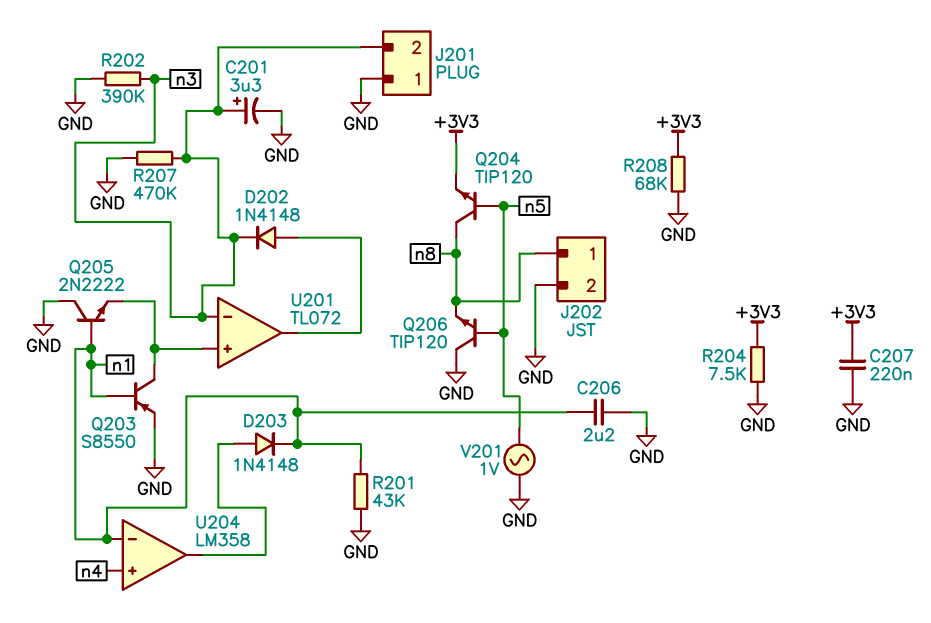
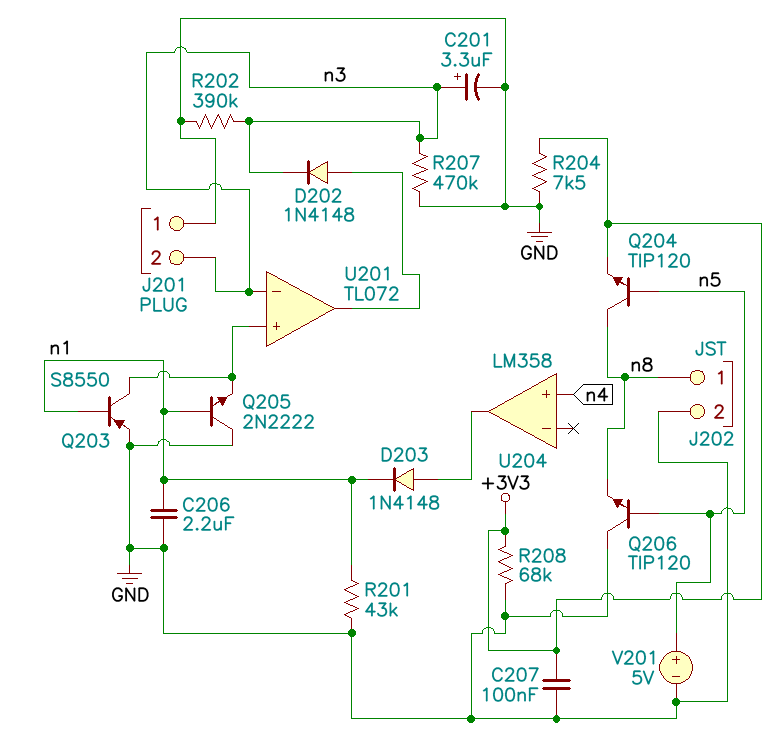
C207: 220nF (+3V3, GND) -> 100nF (+3V3, GND)
U204 pin in-: n1 -> none
V201: AC 1V (GND, n5) -> 5V (plus n5, minus GND)

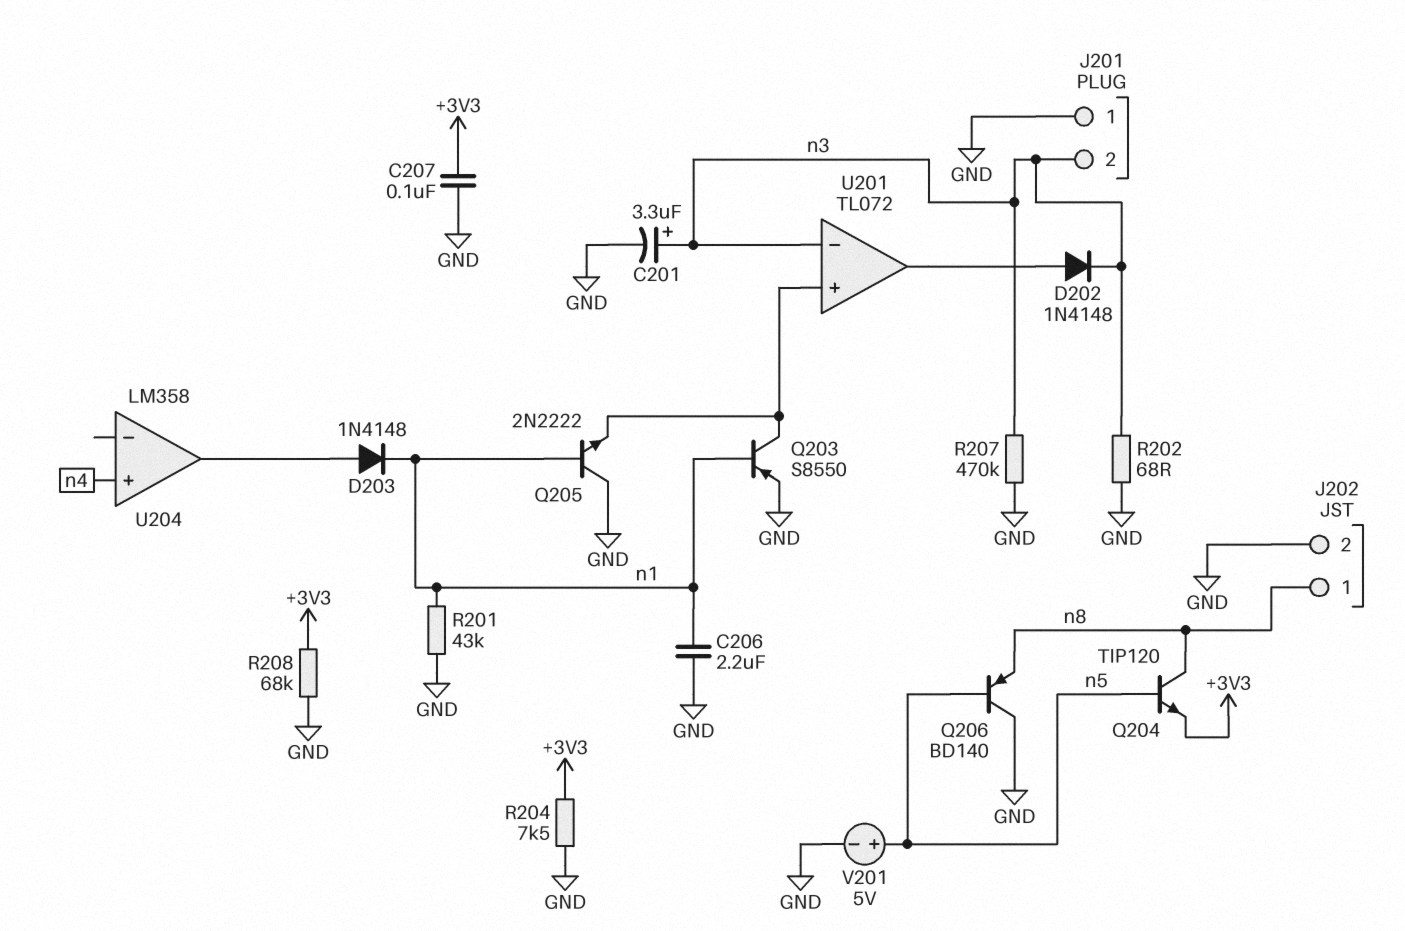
Q206: NPN TIP120 (B n5, C GND, E n8) -> PNP BD140 (B n5, C GND, E n8)
R202: 390k (GND, n3) -> 68 (GND, n3)

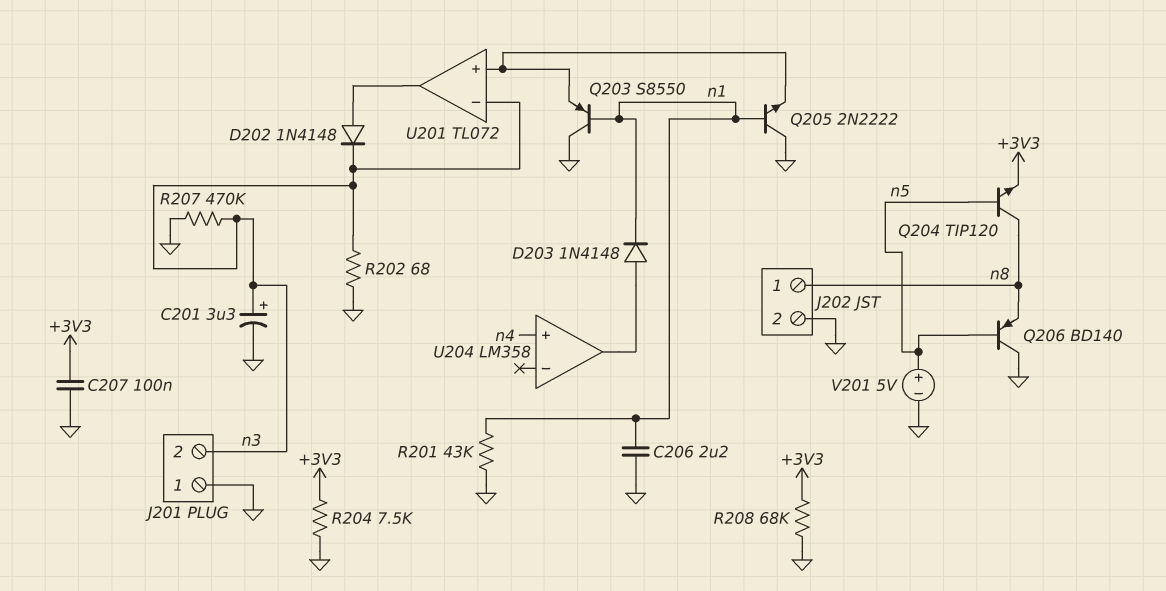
Q203: PNP S8550 (B n1, C U201/in+, E GND) -> PNP S8550 (B n1, C GND, E U201/in+)

